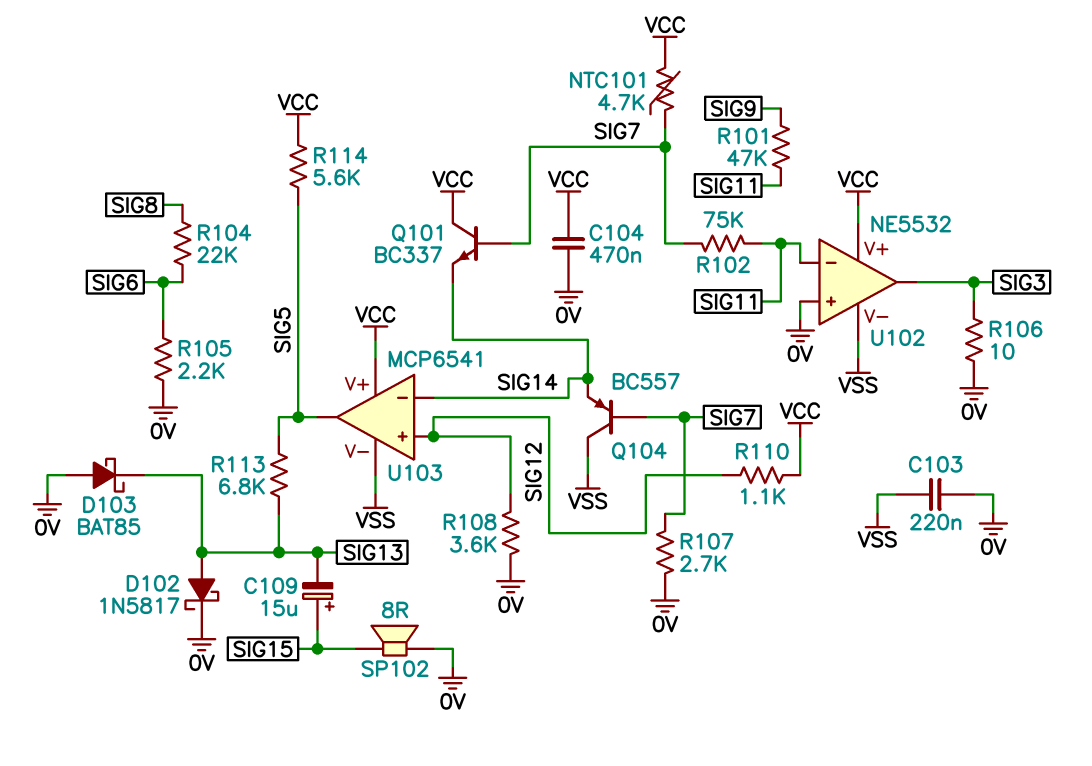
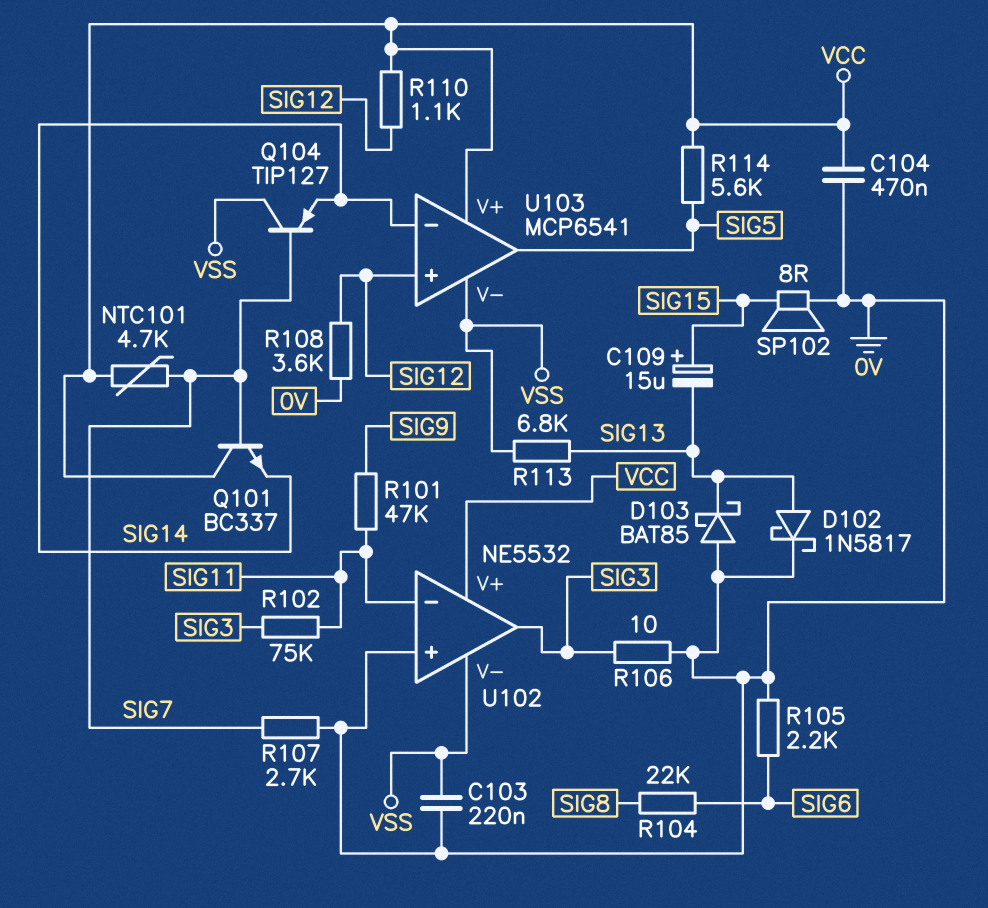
Q104: PNP BC557 (B SIG7, C VSS, E SIG14) -> PNP TIP127 (B SIG7, C VSS, E SIG14)
R102: 75k (SIG7, SIG11) -> 75k (SIG3, SIG11)
R113: 6.8k (SIG5, SIG13) -> 6.8k (SIG13, VSS)

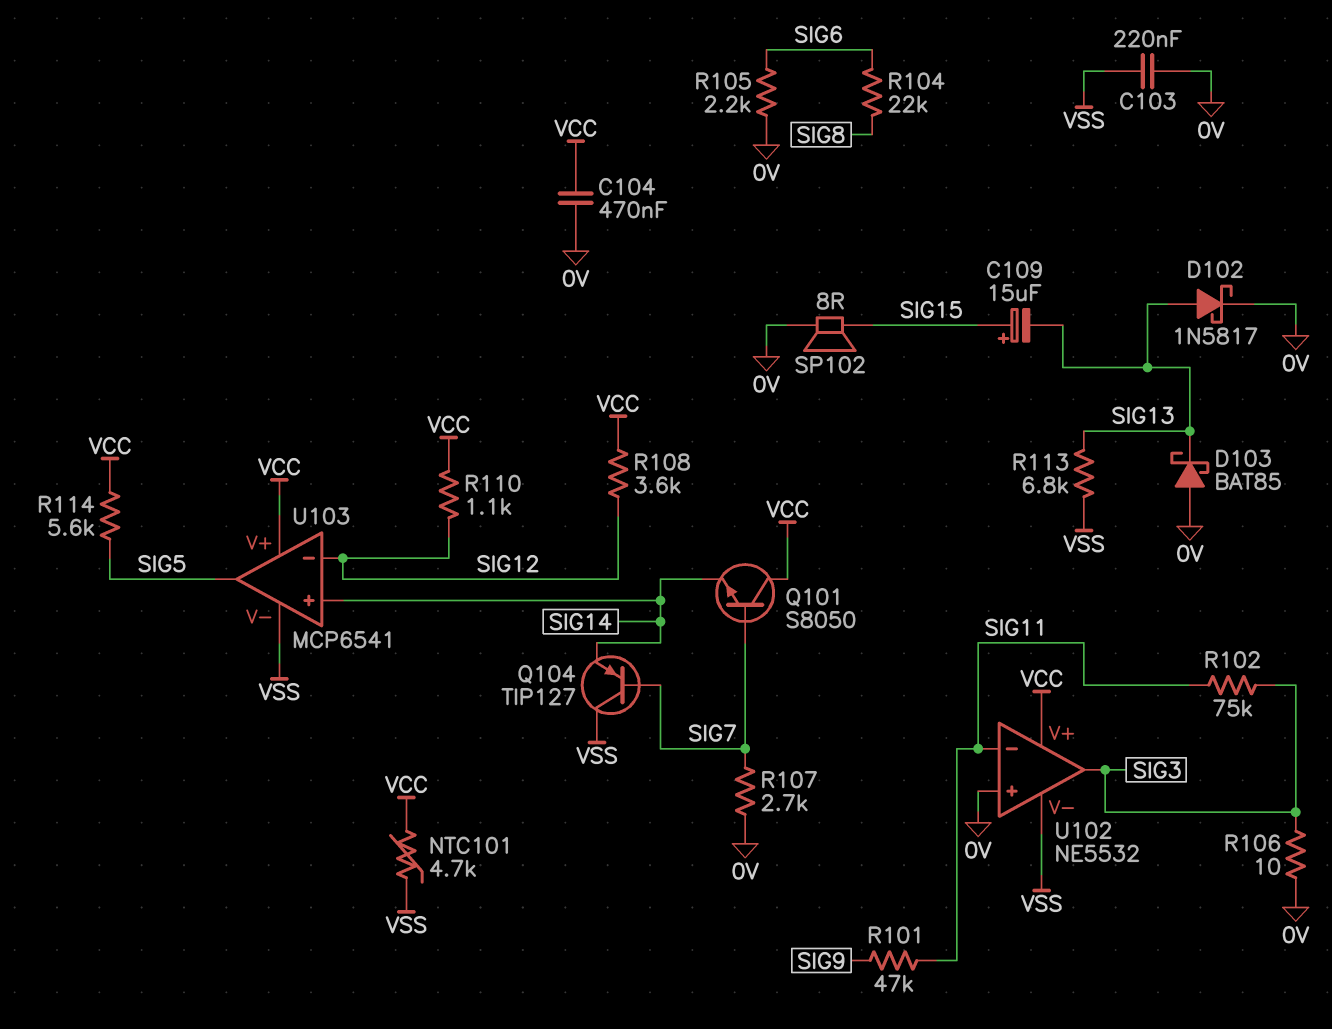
NTC101: 4.7k (SIG7, VCC) -> 4.7k (VCC, VSS)
Q101: NPN BC337 (B SIG7, C VCC, E SIG14) -> NPN S8050 (B SIG7, C VCC, E SIG14)
R108: 3.6k (0V, SIG12) -> 3.6k (SIG12, VCC)
U103 pin in+: SIG12 -> SIG14
U103 pin in-: SIG14 -> SIG12

